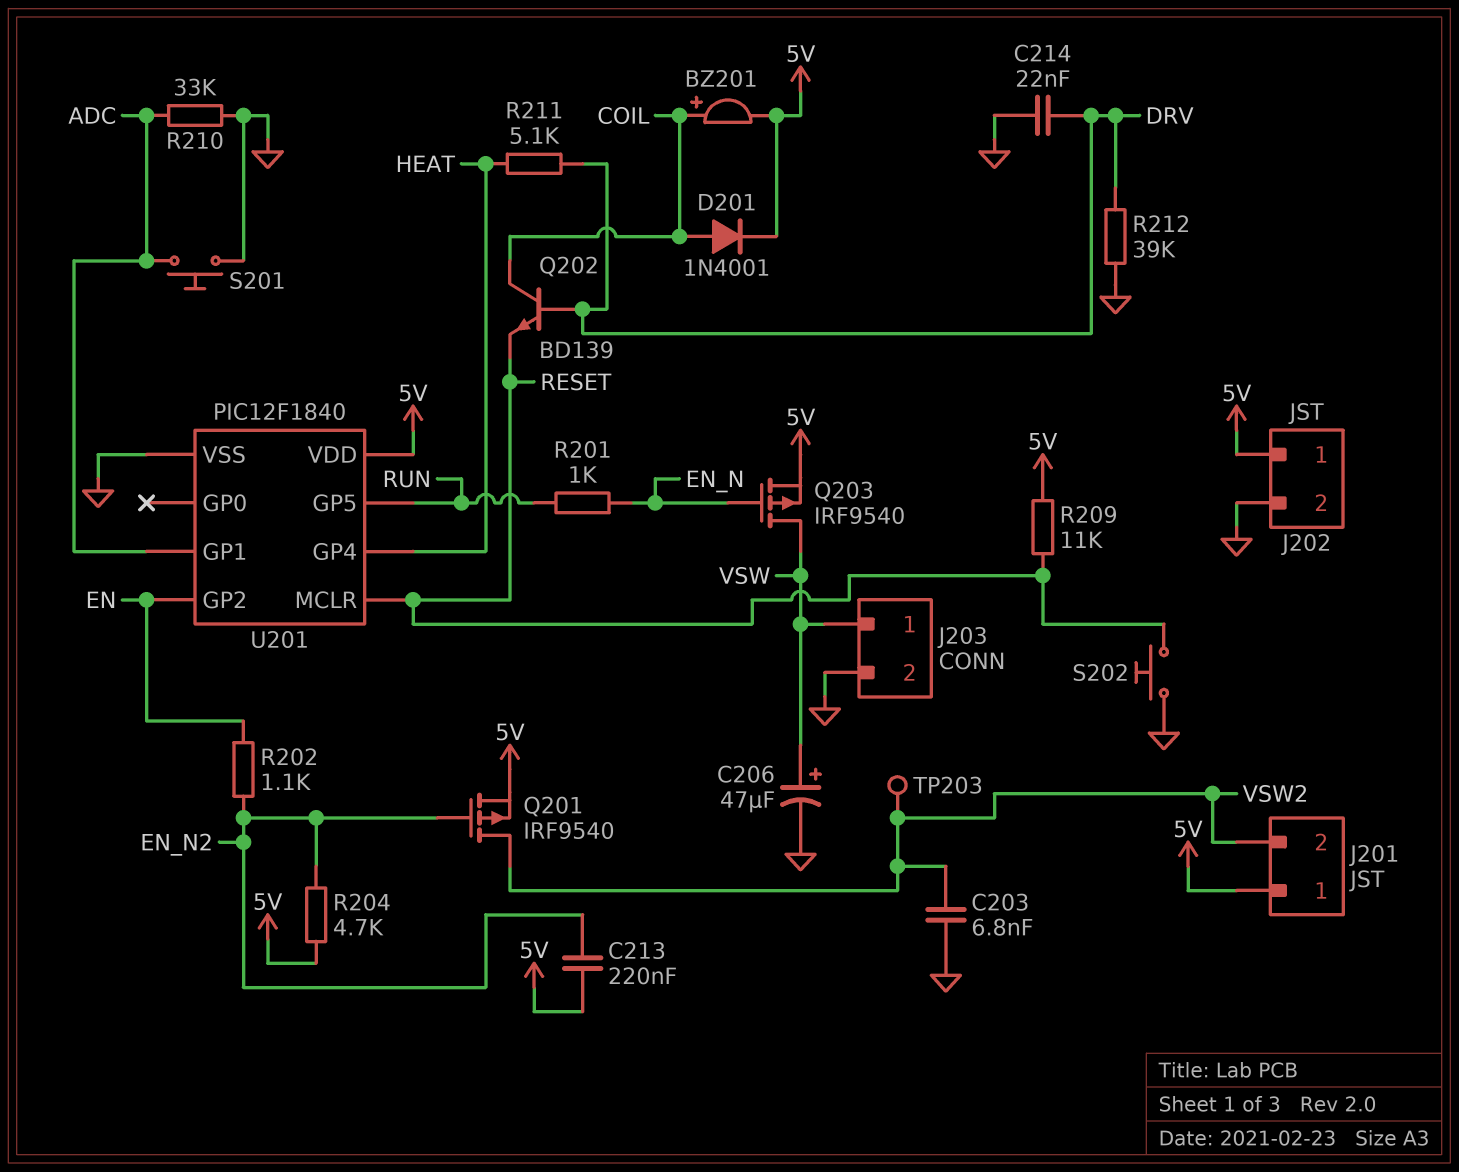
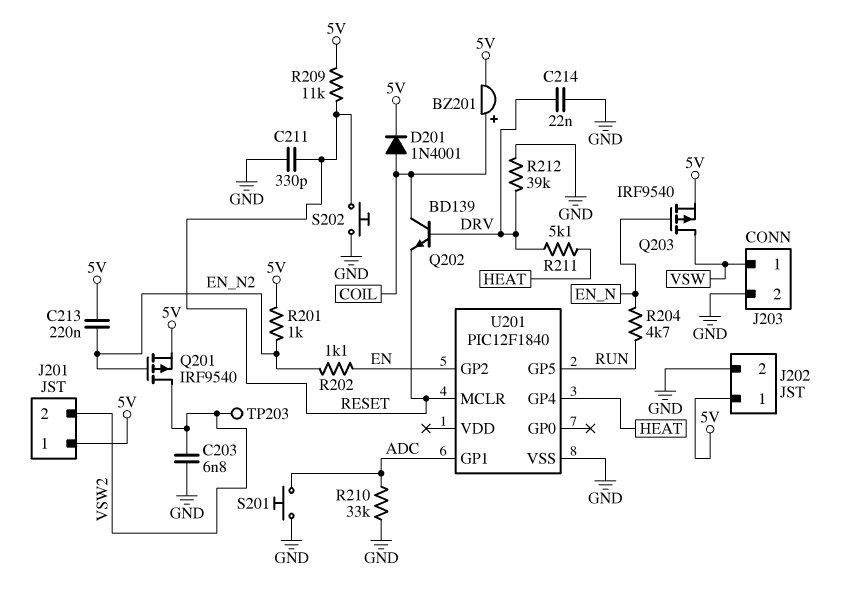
C206: 47uF (plus VSW, minus GND) -> none
C211: none -> 330pF (GND, RESET)
R201: 1k (EN_N, RUN) -> 1k (5V, EN_N2)
R204: 4.7k (5V, EN_N2) -> 4.7k (EN_N, RUN)
U201 pin VDD: 5V -> none

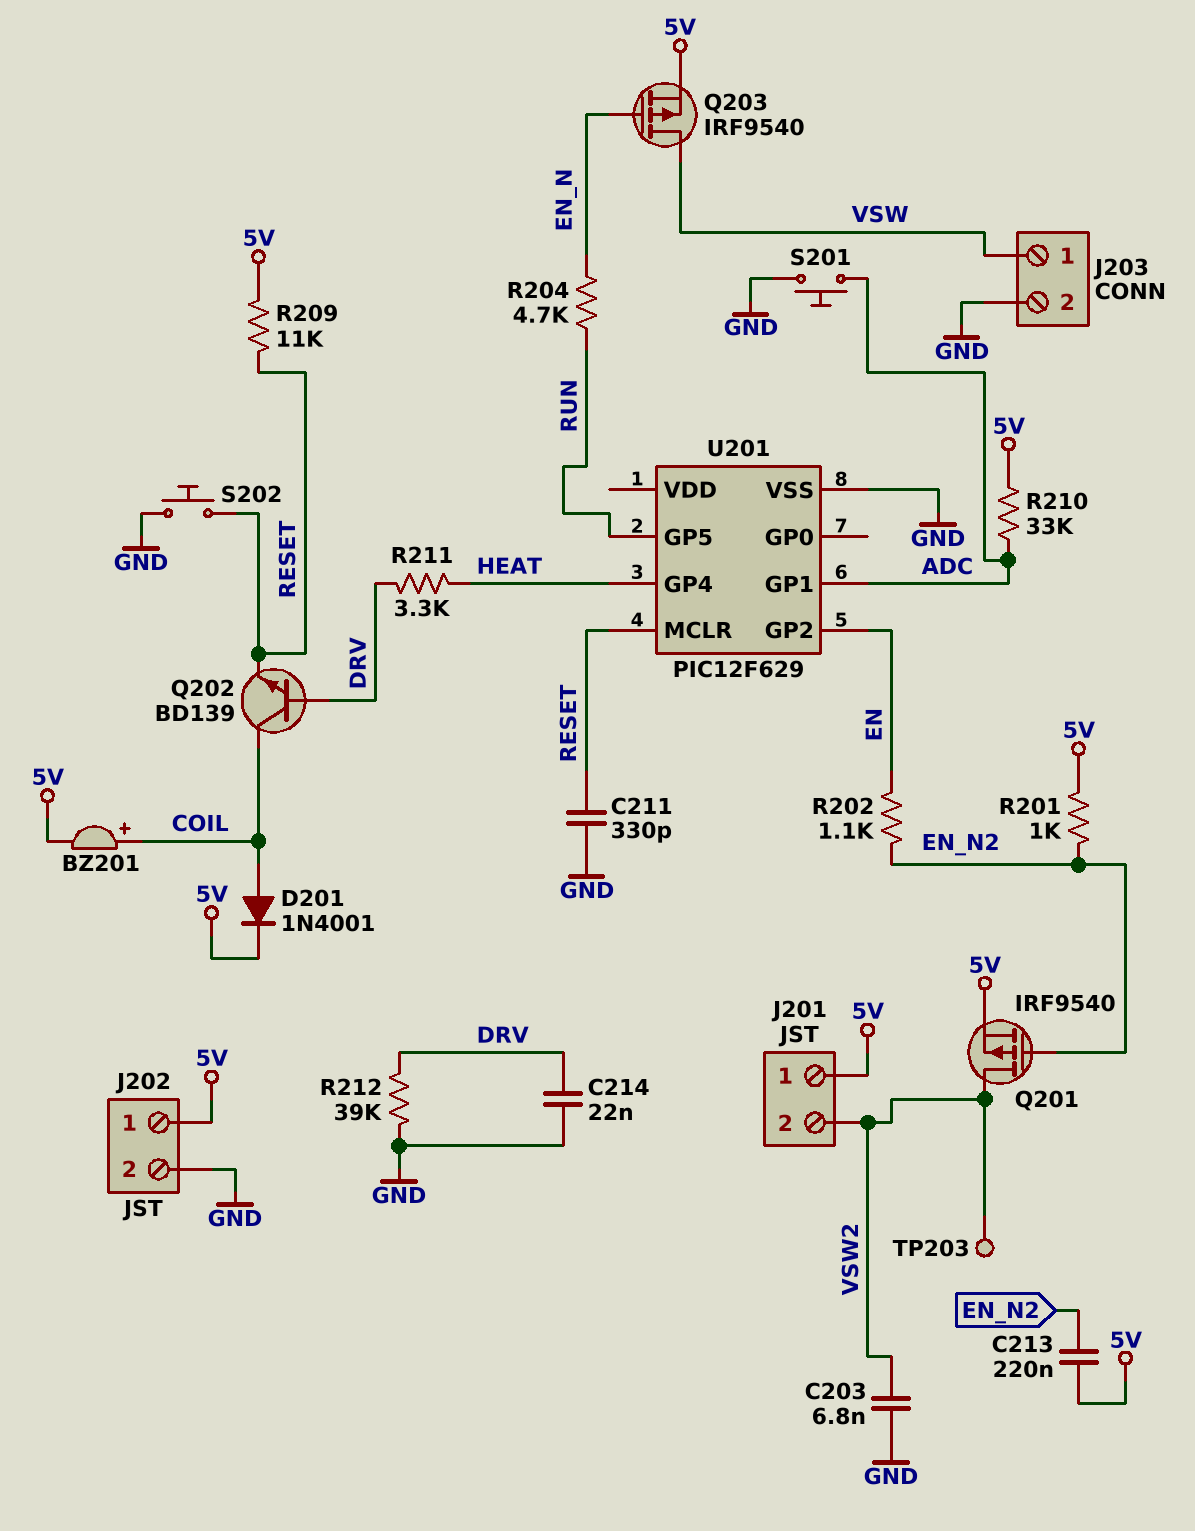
R210: 33k (ADC, GND) -> 33k (5V, ADC)
R211: 5.1k (DRV, HEAT) -> 3.3k (DRV, HEAT)
U201: PIC12F1840 -> PIC12F629

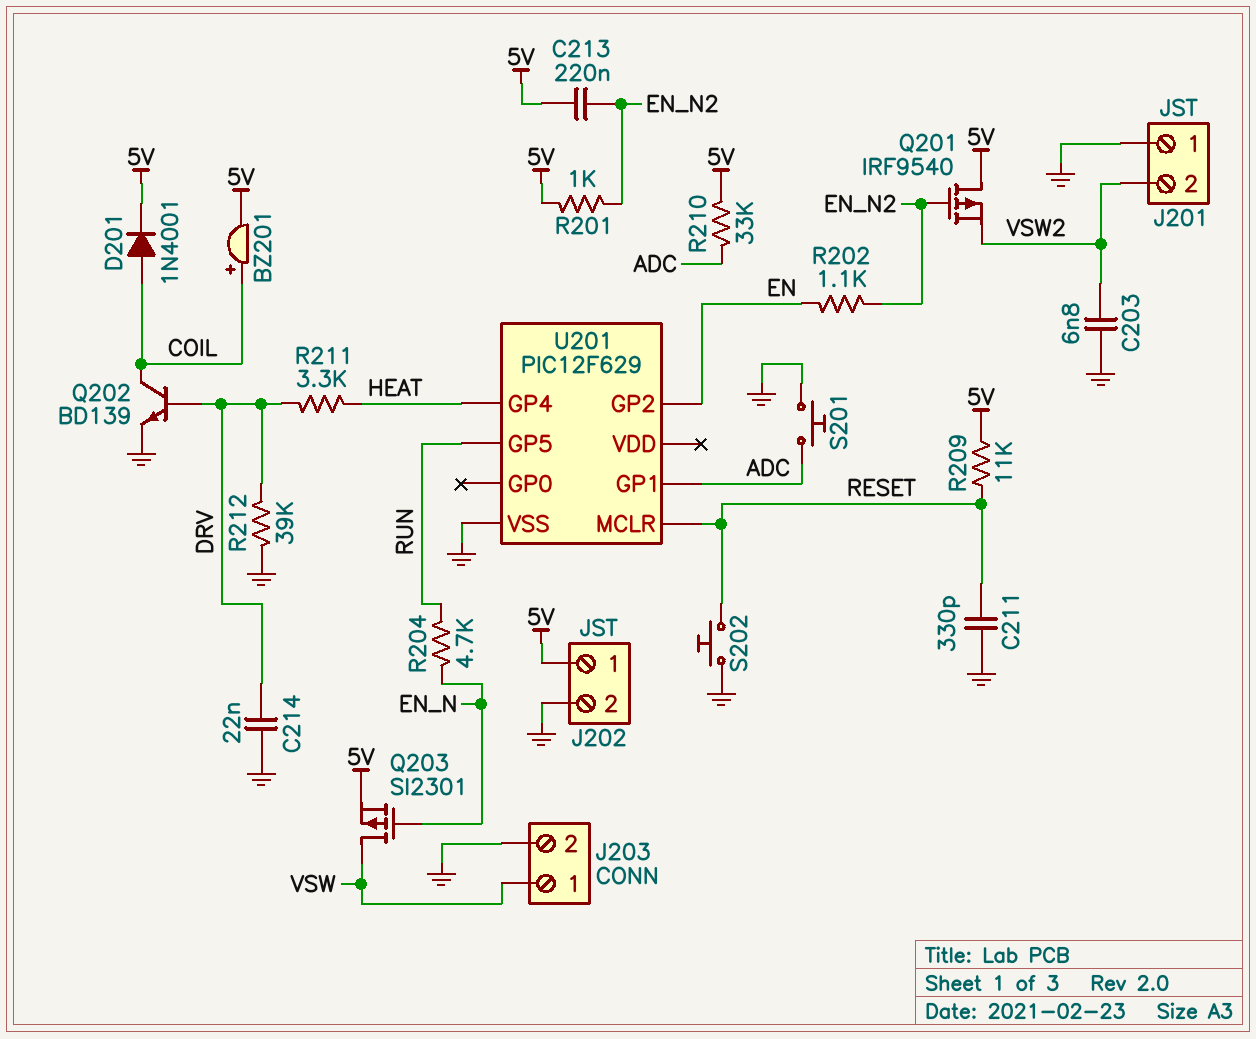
J201 pin 1: 5V -> GND
Q201: PMOS IRF9540 (G EN_N2, D VSW2, S 5V) -> PMOS IRF9540 (G EN_N2, D 5V, S VSW2)
Q202: NPN BD139 (B DRV, C COIL, E RESET) -> NPN BD139 (B DRV, C COIL, E GND)
Q203: PMOS IRF9540 (G EN_N, D VSW, S 5V) -> PMOS SI2301 (G EN_N, D VSW, S 5V)
TP203: test point (VSW2) -> none

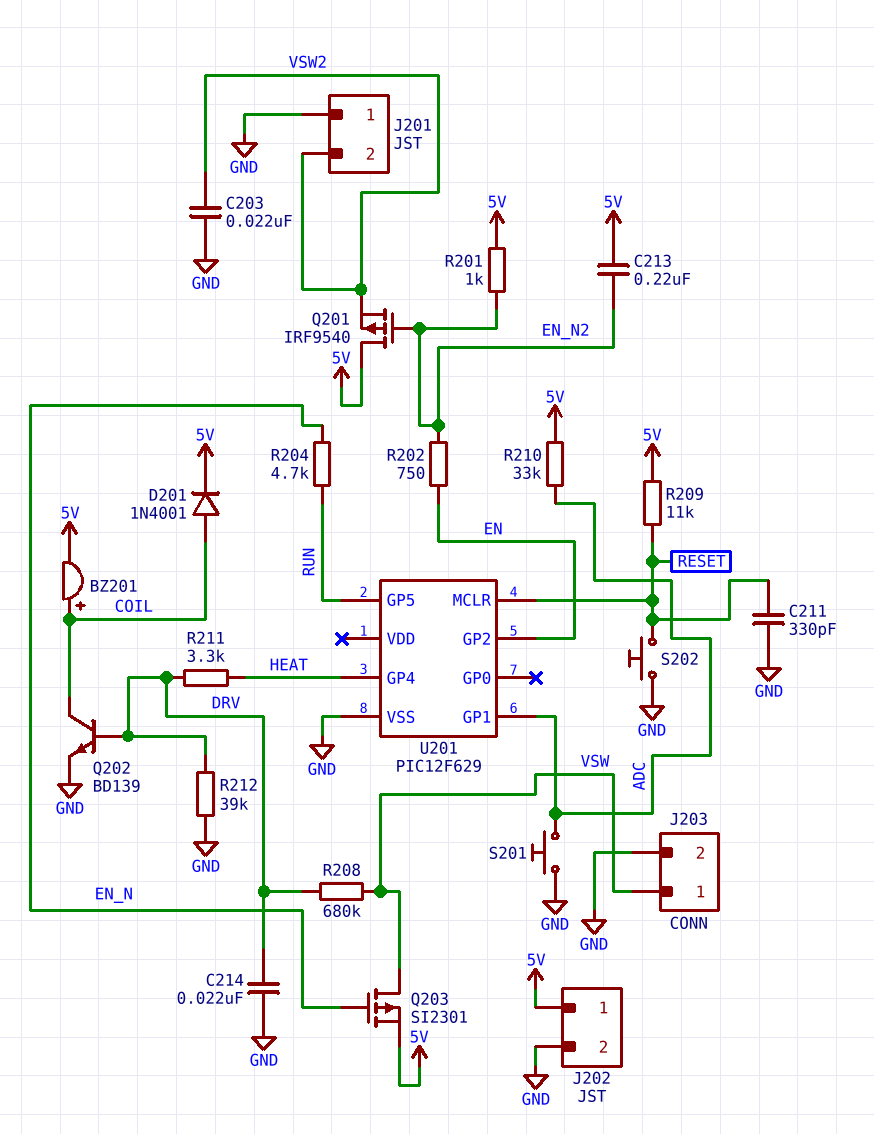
C203: 6.8nF (GND, VSW2) -> 22nF (GND, VSW2)
R202: 1.1k (EN, EN_N2) -> 750 (EN, EN_N2)
R208: none -> 680k (DRV, VSW)

